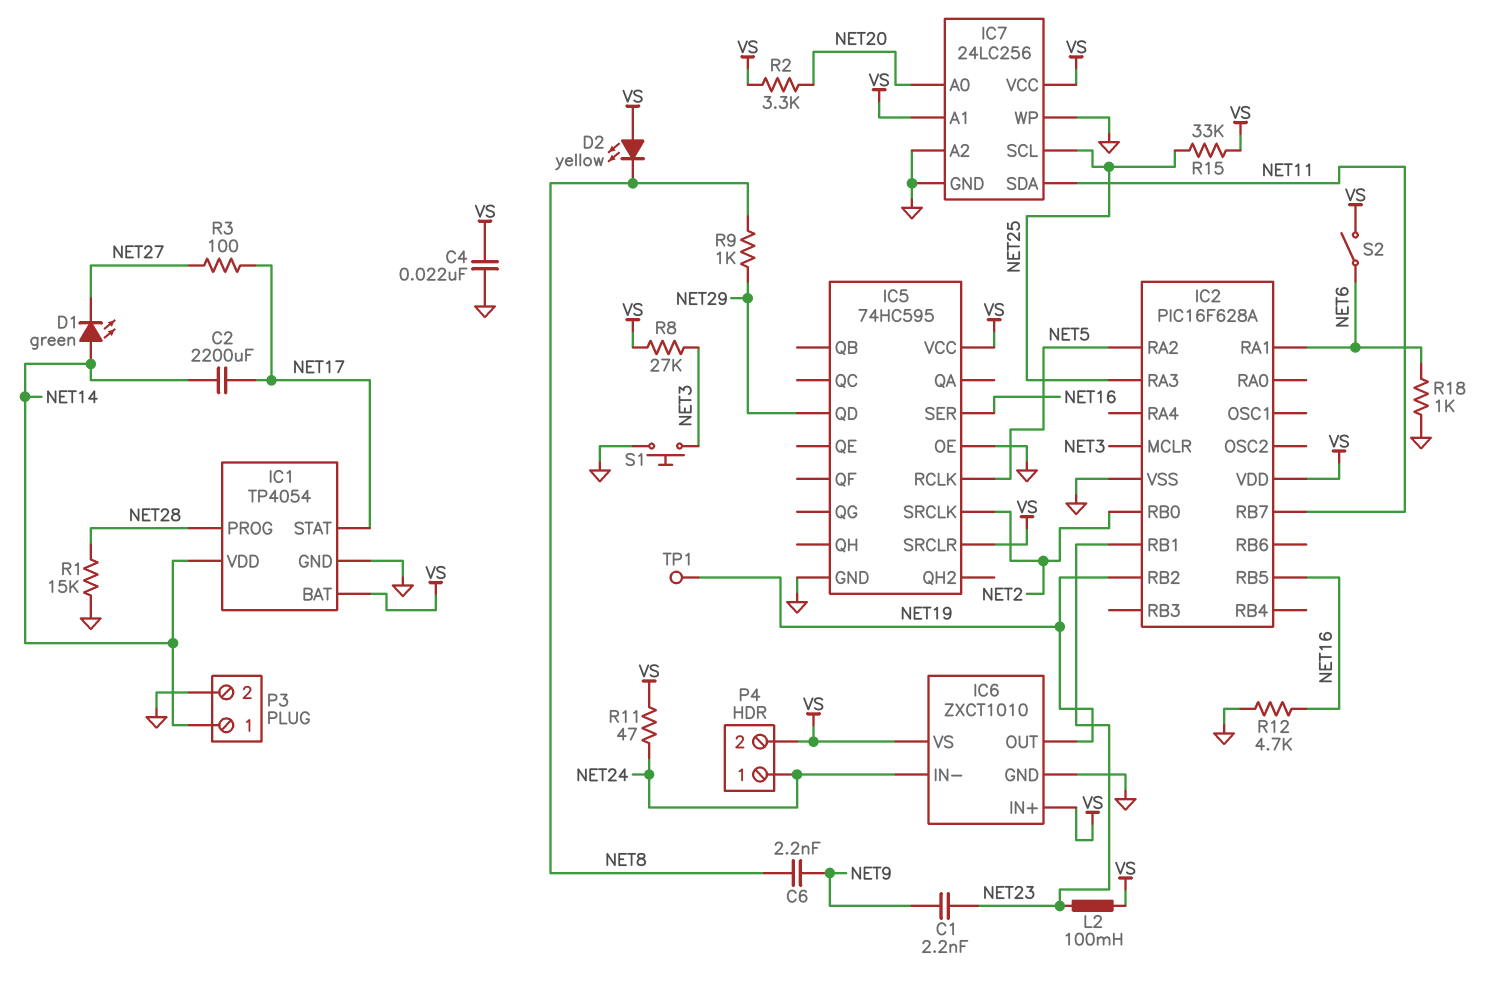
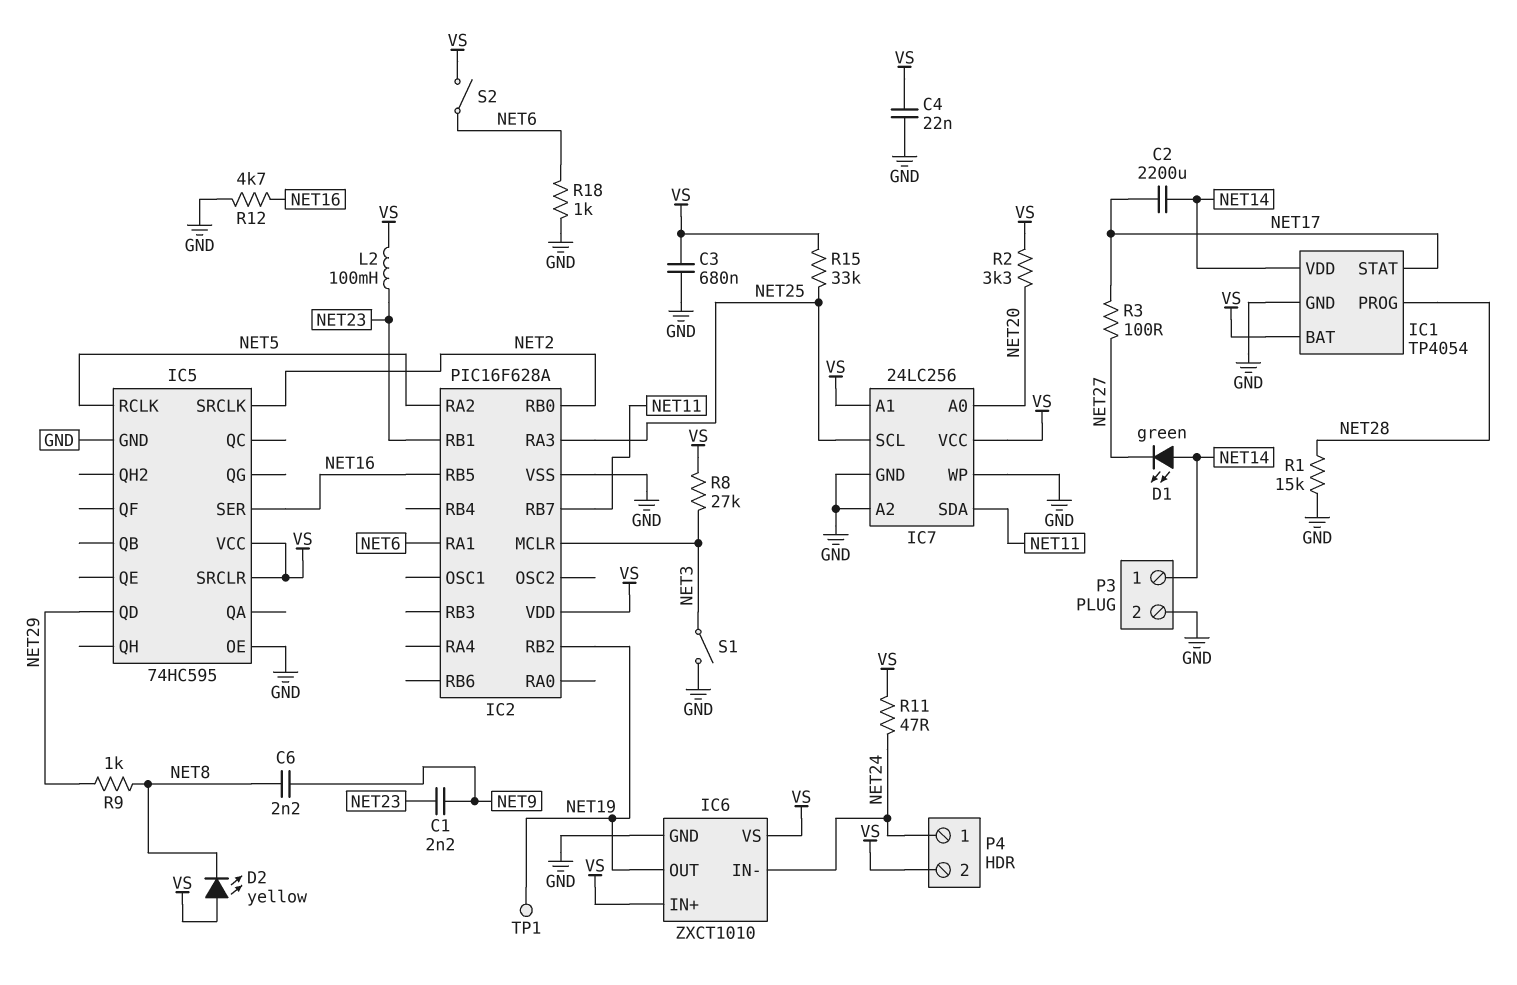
C3: none -> 680nF (GND, VS)
S1: button (GND, NET3) -> switch (GND, NET3)

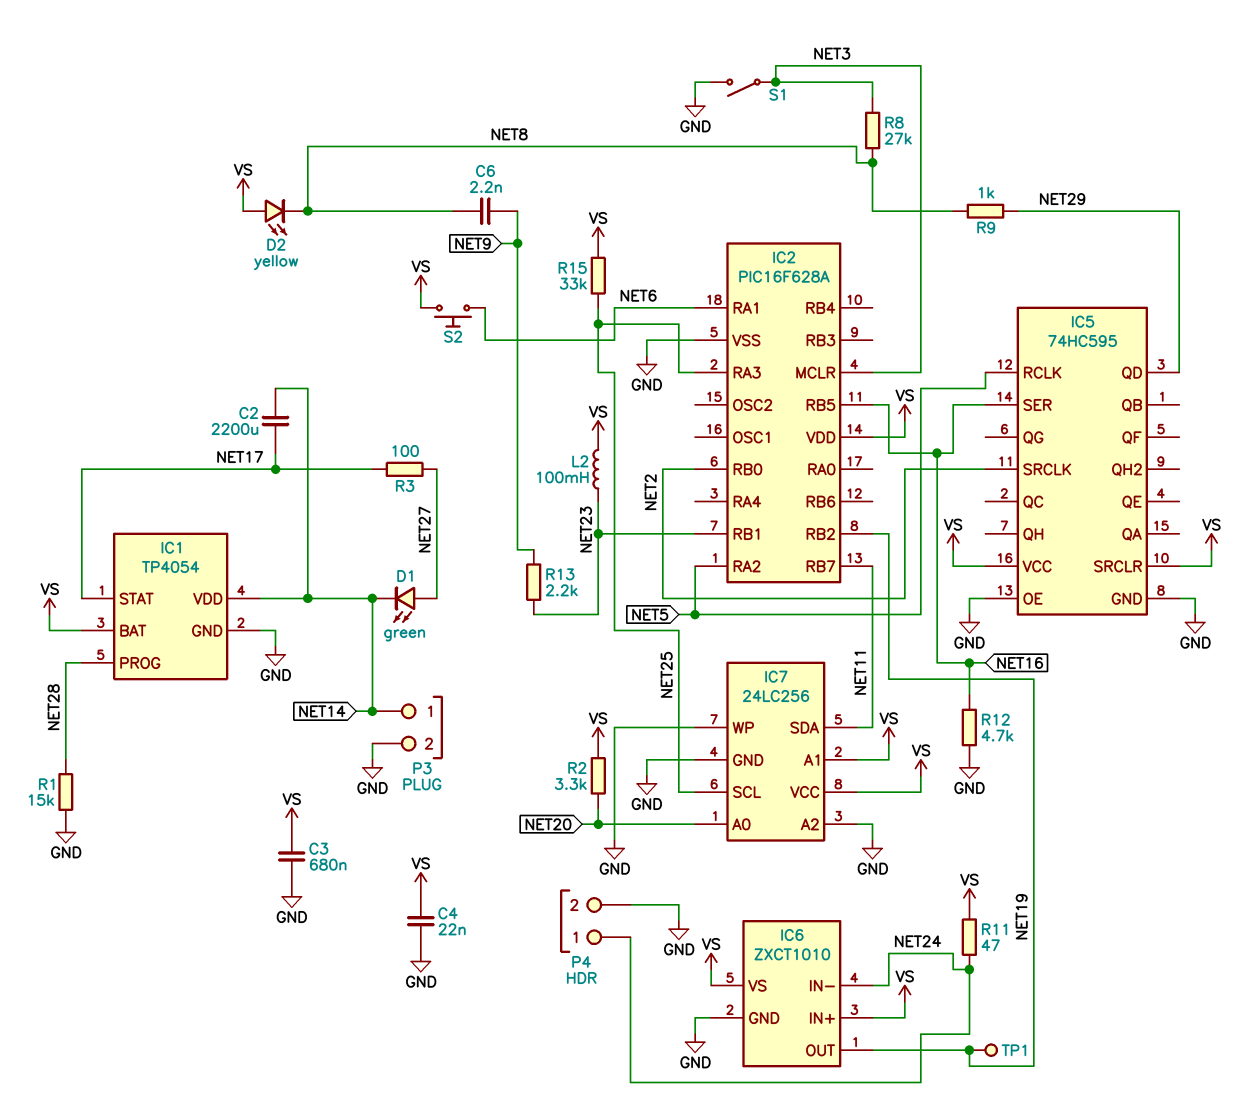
C1: 2.2nF (NET9, NET23) -> none
D1: LED green (A NET14, K NET27) -> LED green (A NET27, K NET14)
P4 pin 2: VS -> GND
R8: 27k (NET3, VS) -> 27k (NET3, NET8)
R13: none -> 2.2k (NET9, NET23)
R18: 1k (GND, NET6) -> none
S2: switch (NET6, VS) -> button (NET6, VS)

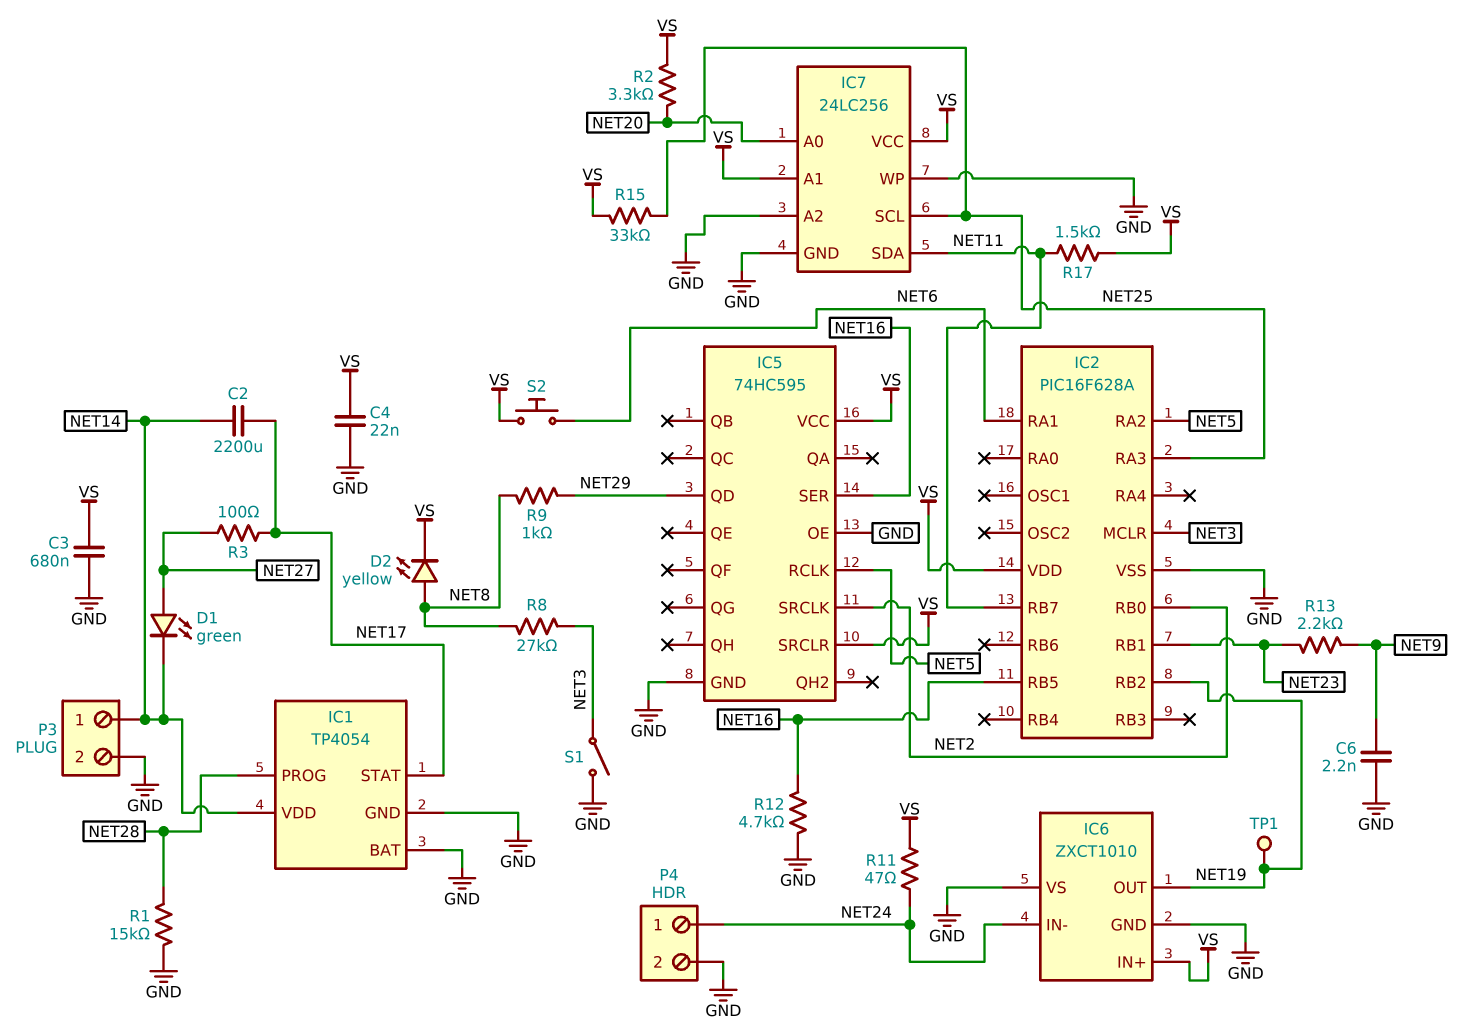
C6: 2.2nF (NET8, NET9) -> 2.2nF (GND, NET9)
D2: LED yellow (A VS, K NET8) -> LED yellow (A NET8, K VS)
IC1 pin BAT: VS -> GND
IC6 pin VS: VS -> GND
L2: 100mH (NET23, VS) -> none
R17: none -> 1.5k (NET11, VS)

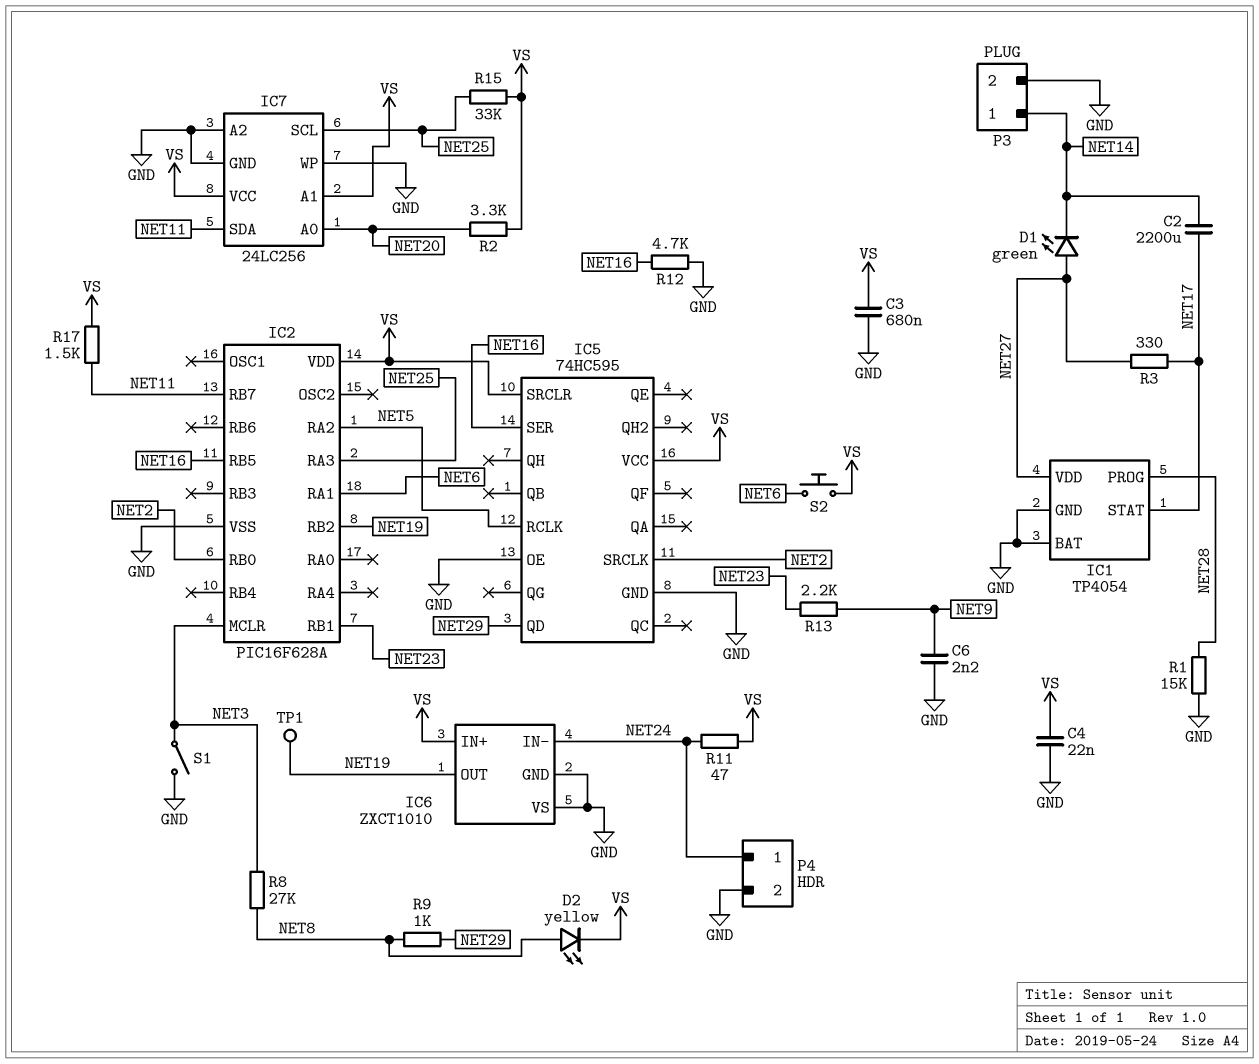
IC1 pin VDD: NET14 -> NET27
R3: 100 (NET17, NET27) -> 330 (NET17, NET27)

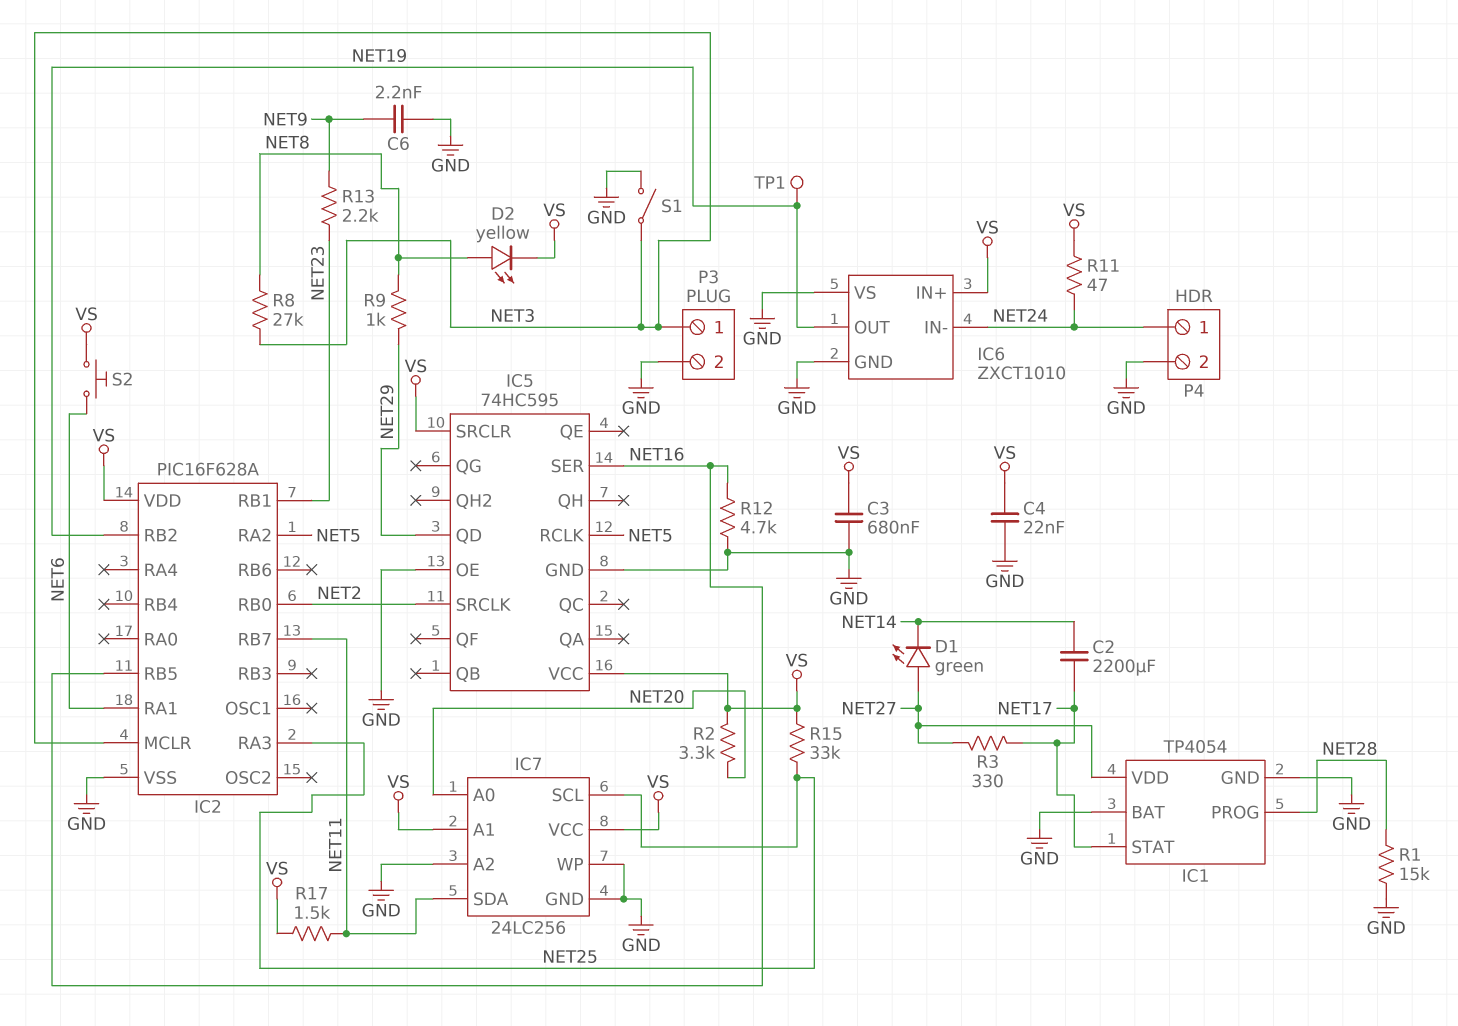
P3 pin 1: NET14 -> NET3

